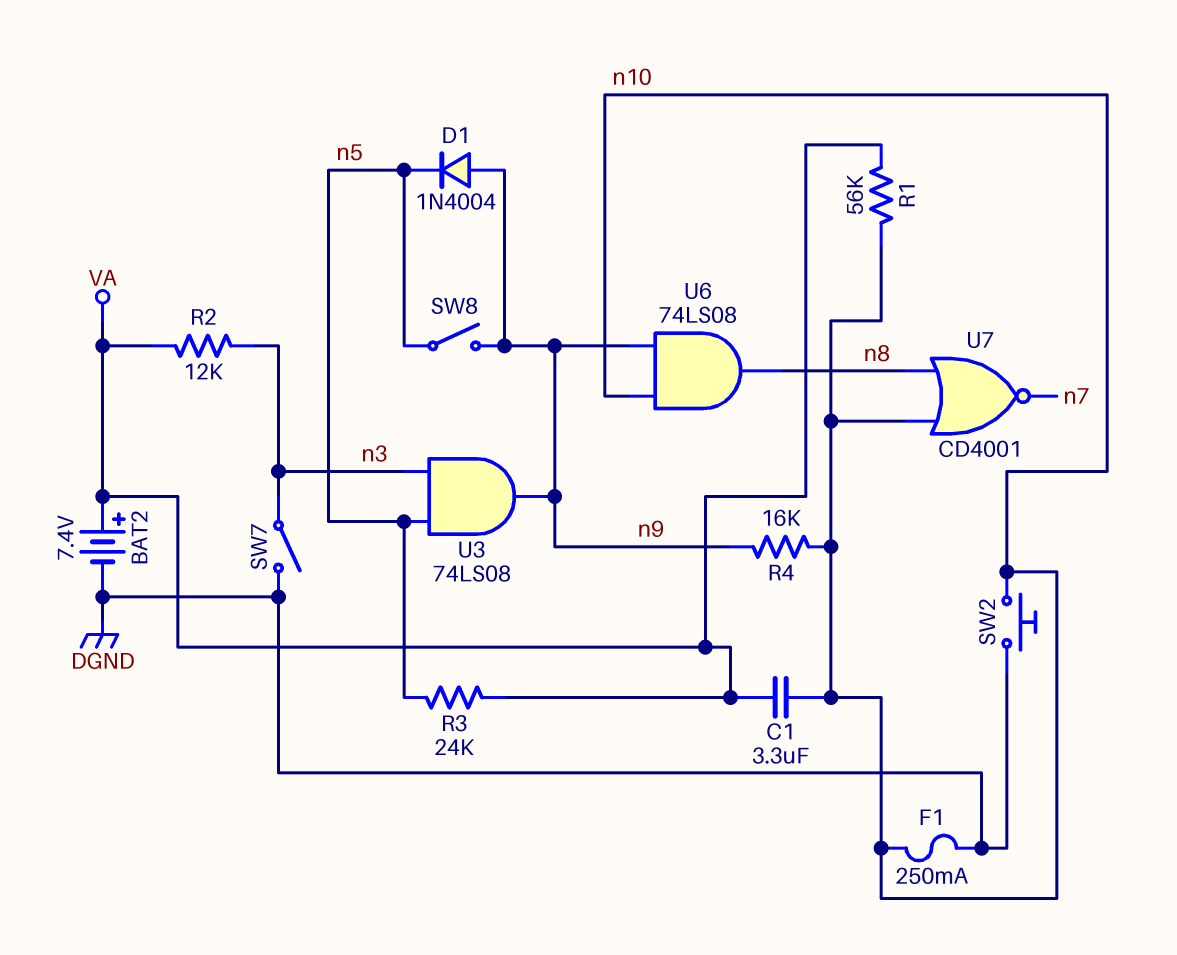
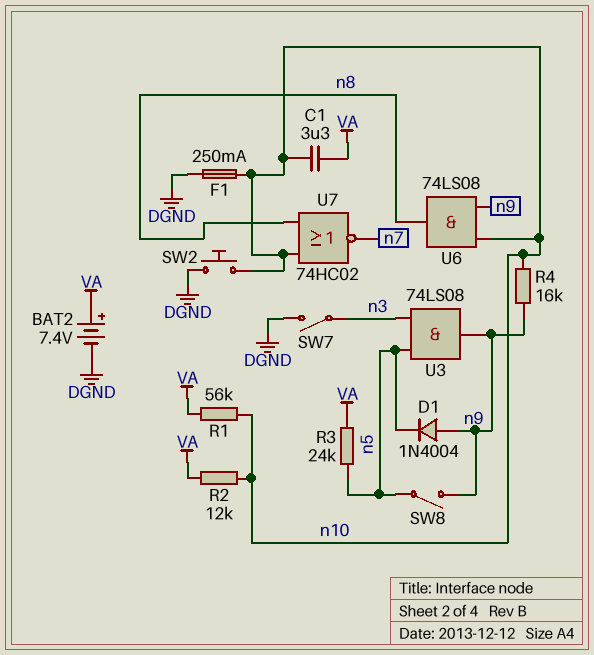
R2: 12k (VA, n3) -> 12k (VA, n10)
U7: NOR CD4001 (in n8, in n10, out n7) -> NOR 74HC02 (in n8, in n10, out n7)

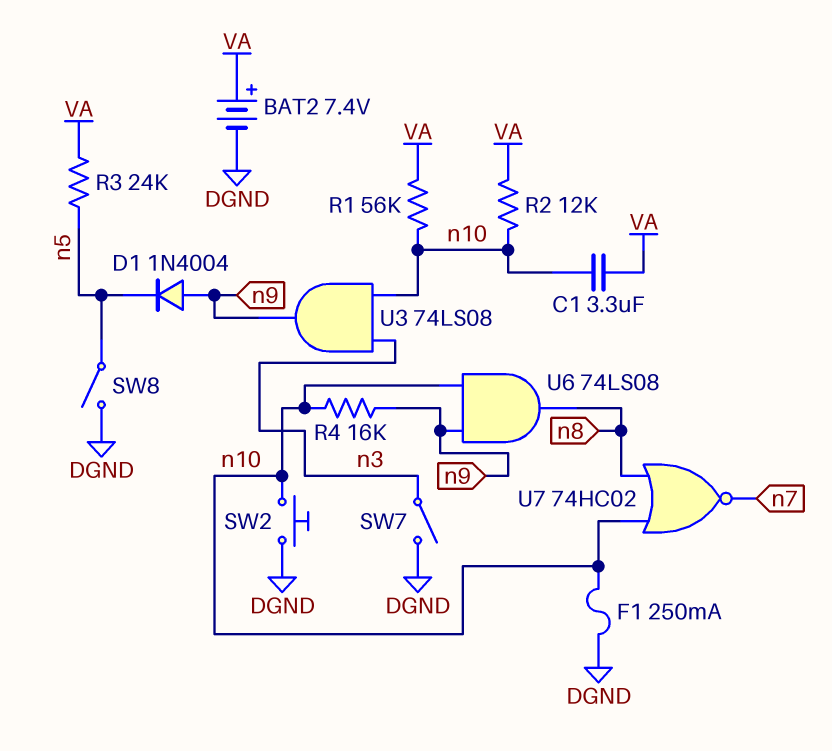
SW8: switch (n5, n9) -> switch (DGND, n5)
U3: AND 74LS08 (in n3, in n5, out n9) -> AND 74LS08 (in n3, in n10, out n9)

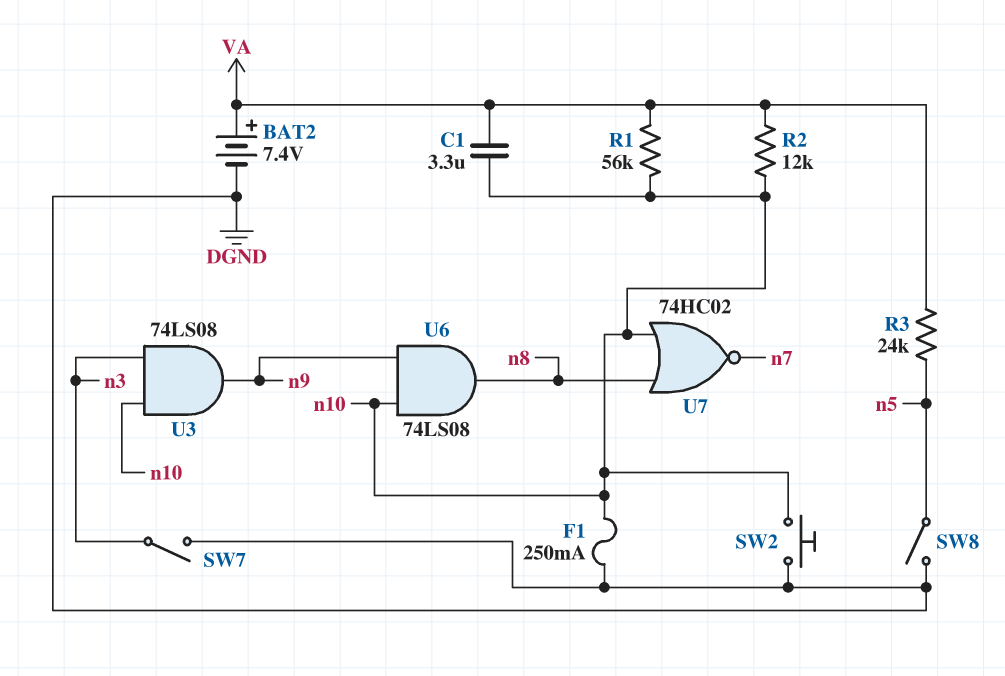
D1: diode 1N4004 (A n9, K n5) -> none
R4: 16k (n9, n10) -> none

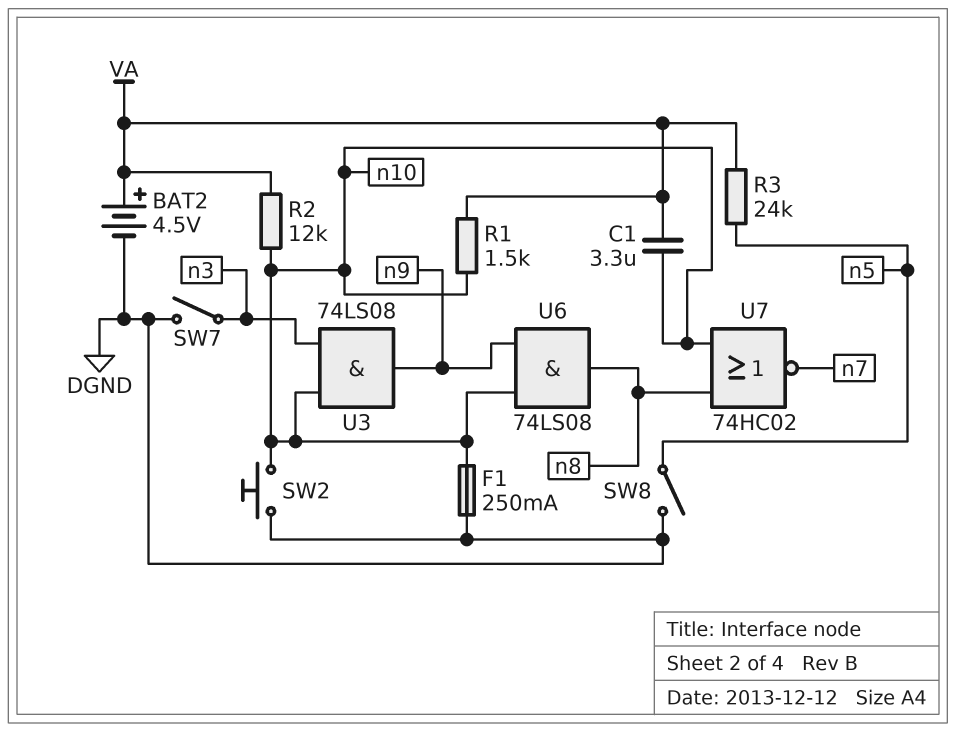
BAT2: 7.4V (plus VA, minus DGND) -> 4.5V (plus VA, minus DGND)
R1: 56k (VA, n10) -> 1.5k (VA, n10)

